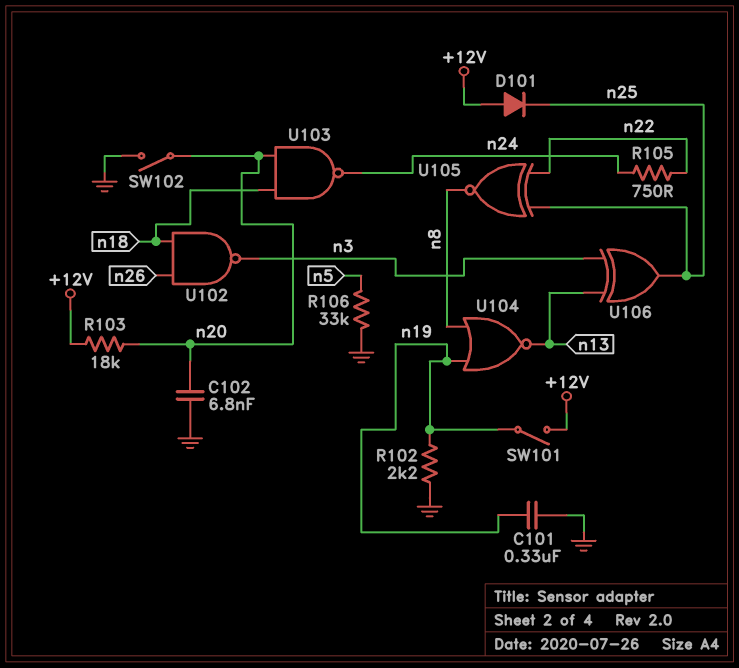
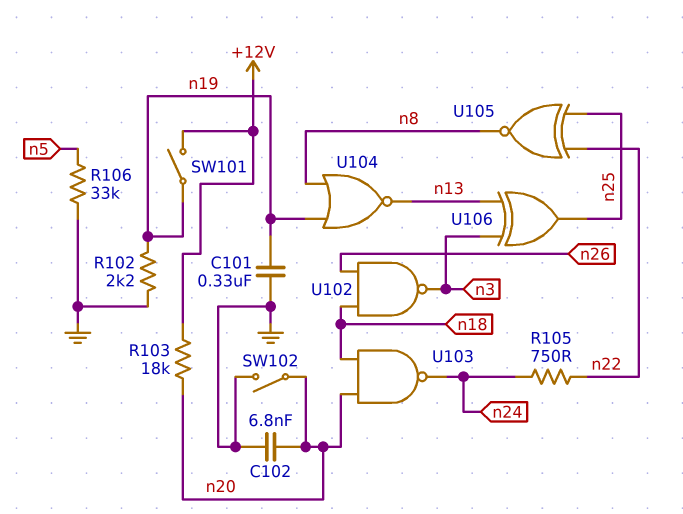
D101: diode (A +12V, K n25) -> none

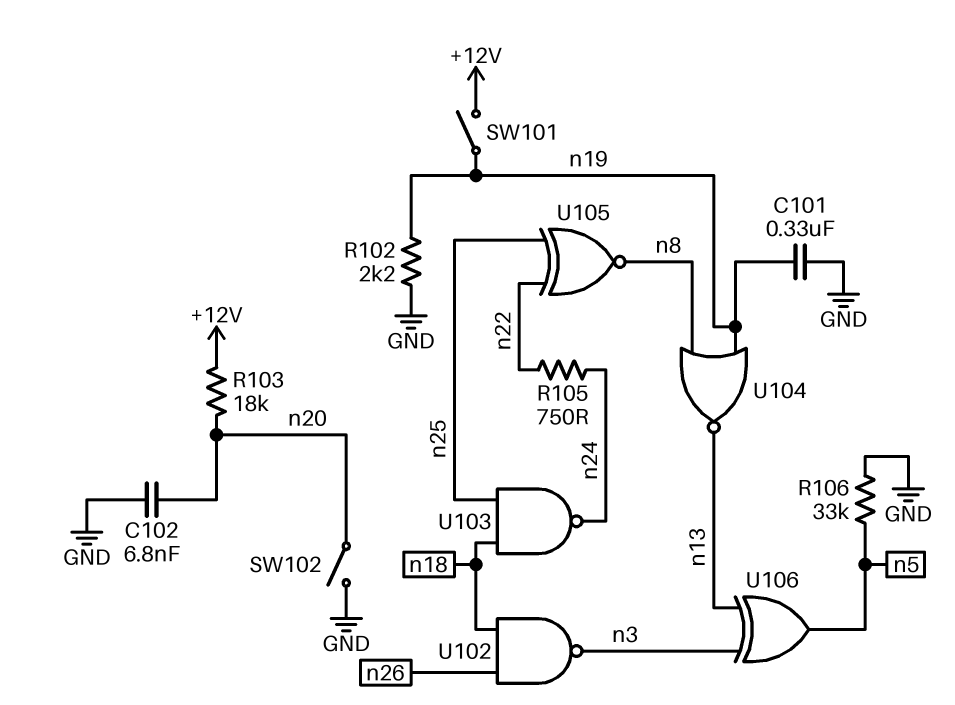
U103: NAND (in n18, in n20, out n24) -> NAND (in n18, in n25, out n24)
U106: XOR (in n3, in n13, out n25) -> XOR (in n3, in n13, out n5)

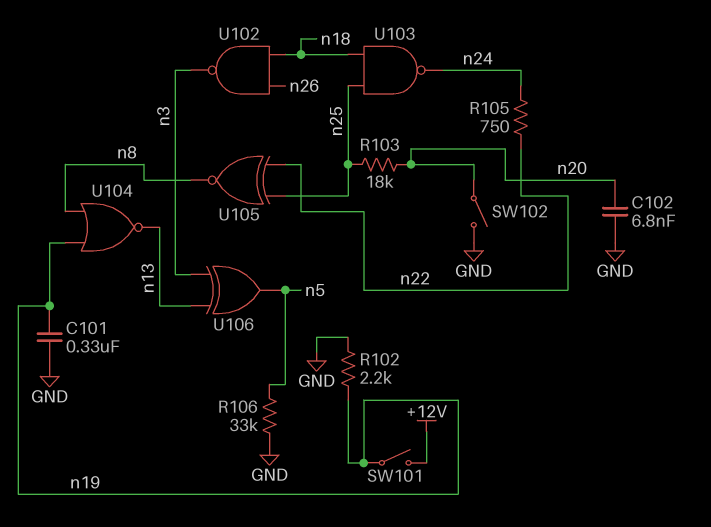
R103: 18k (+12V, n20) -> 18k (n20, n25)

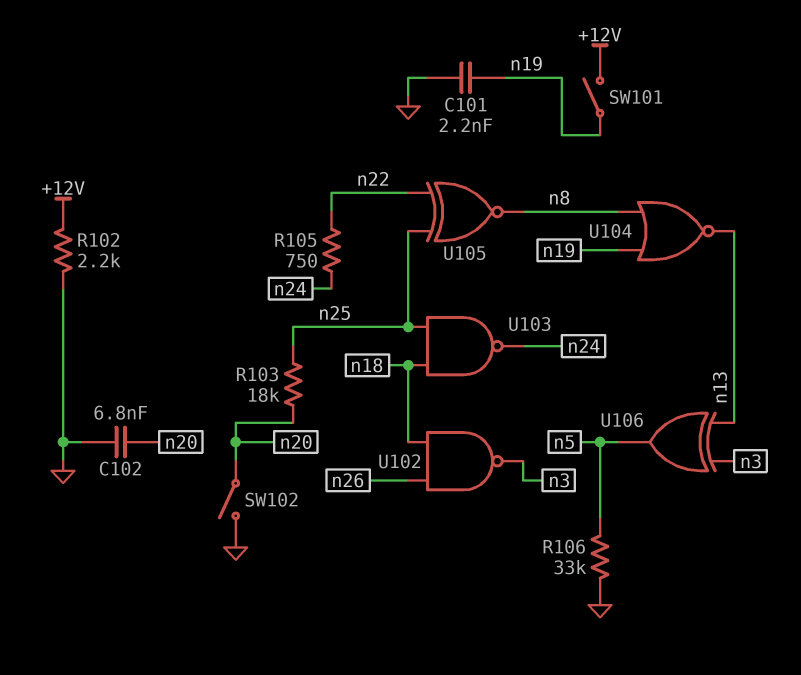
C101: 330nF (GND, n19) -> 2.2nF (GND, n19)
R102: 2.2k (GND, n19) -> 2.2k (+12V, GND)

